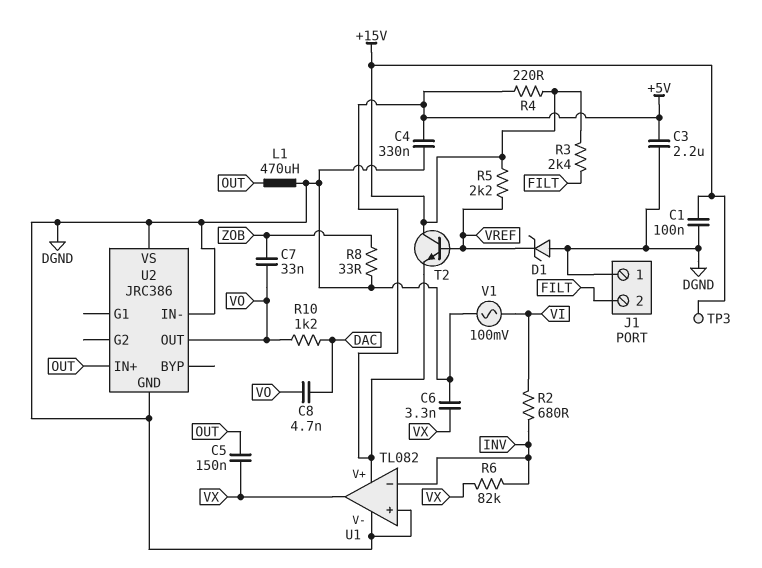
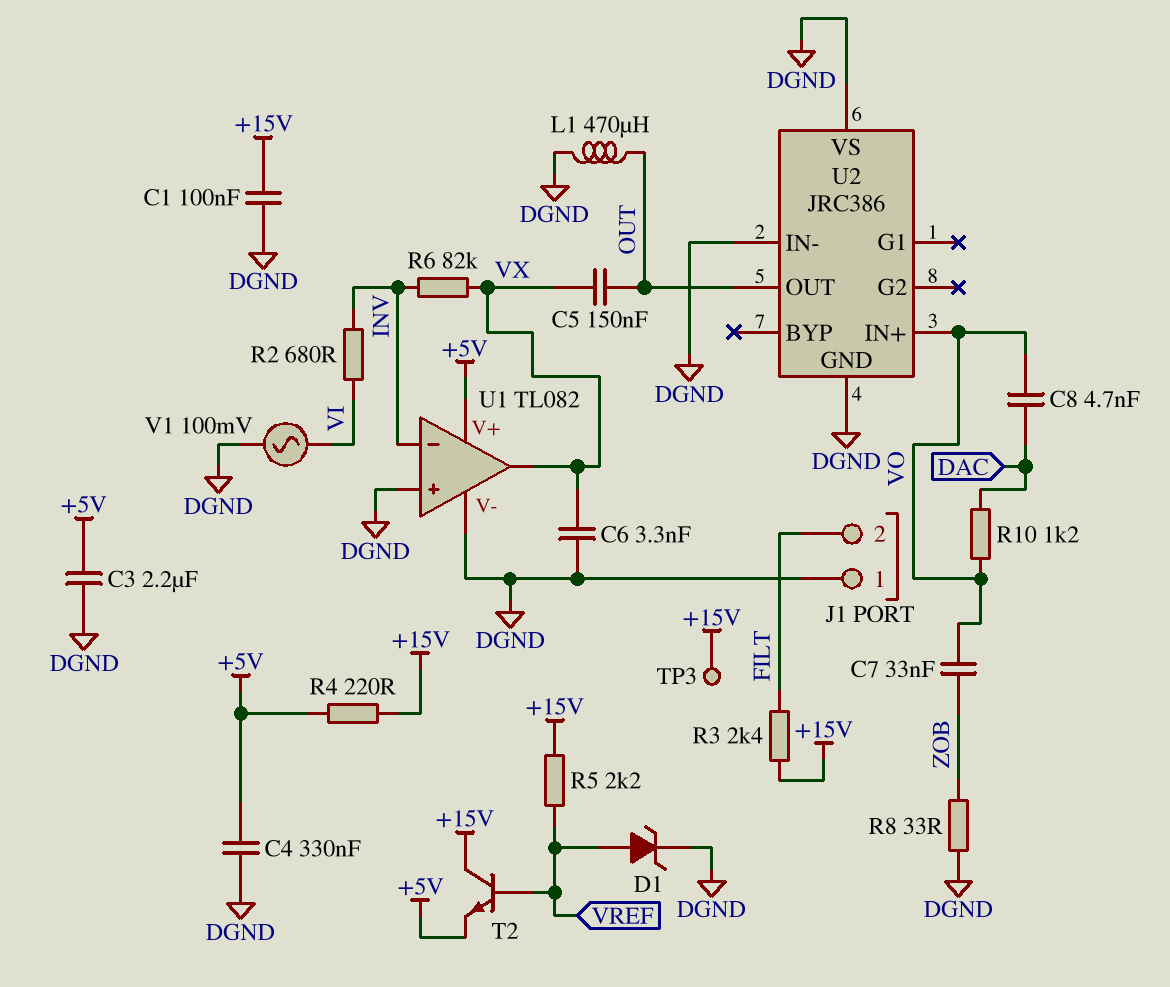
D1: zener (A DGND, K VREF) -> zener (A VREF, K DGND)
U2 pin IN+: OUT -> VO
U2 pin OUT: VO -> OUT

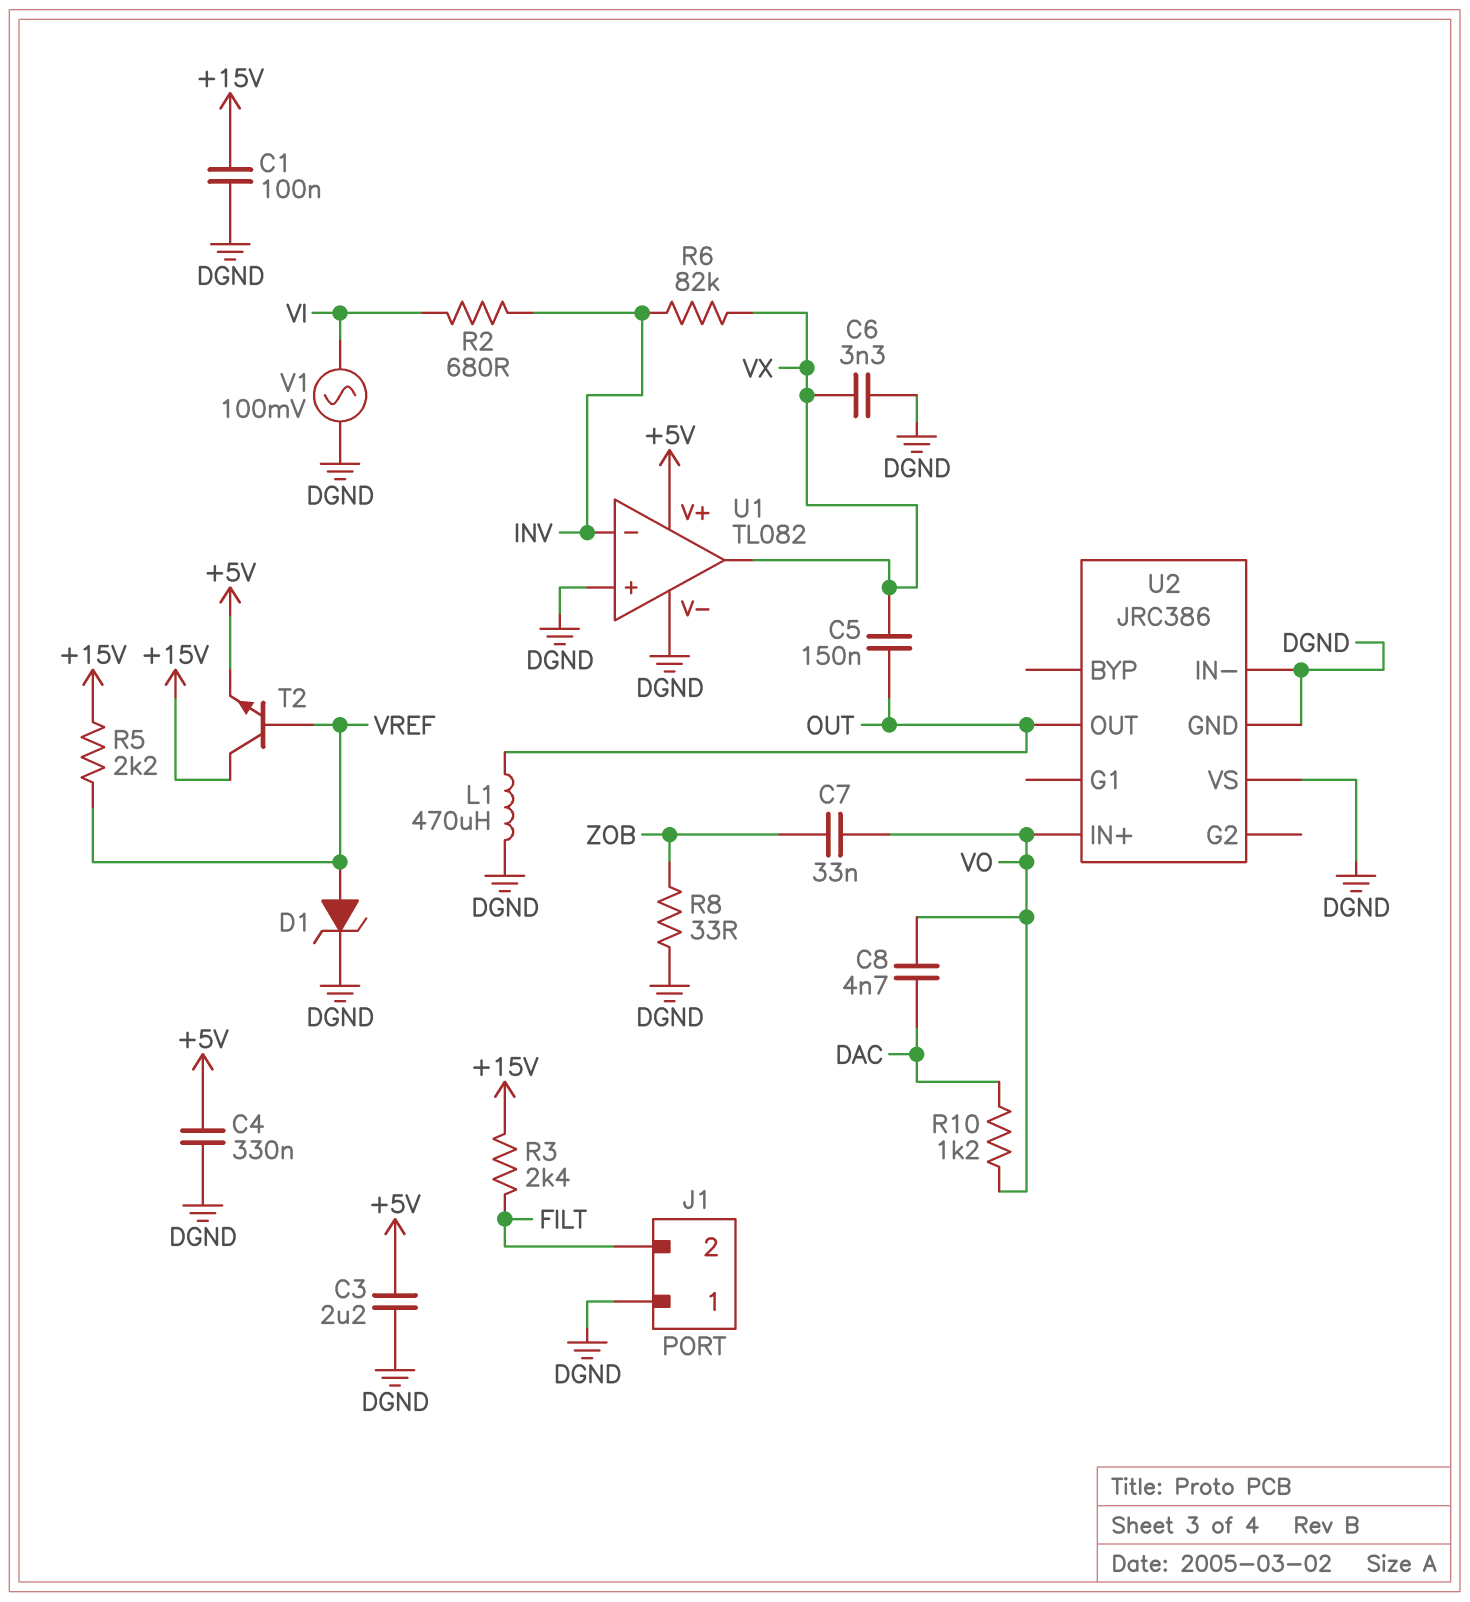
R4: 220 (+5V, +15V) -> none
TP3: test point (+15V) -> none

